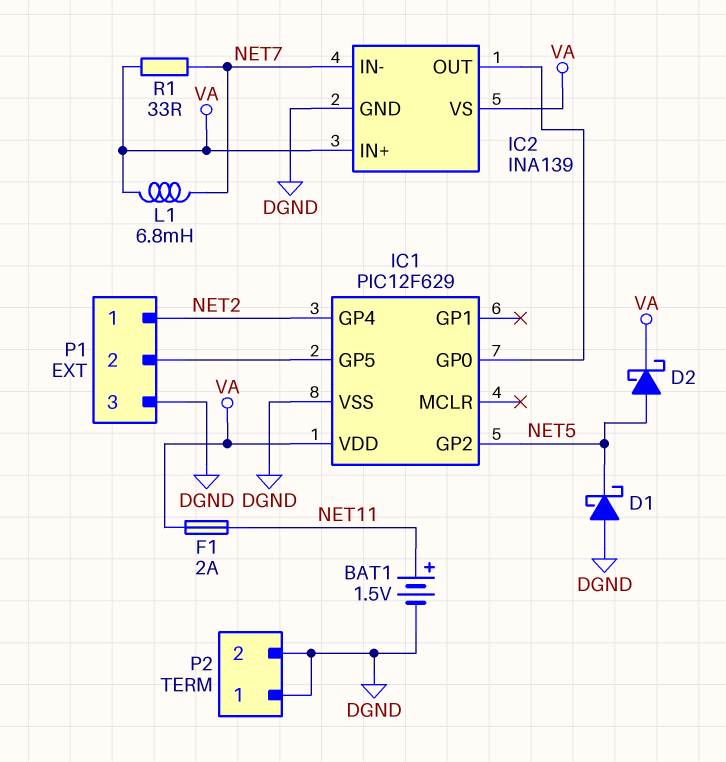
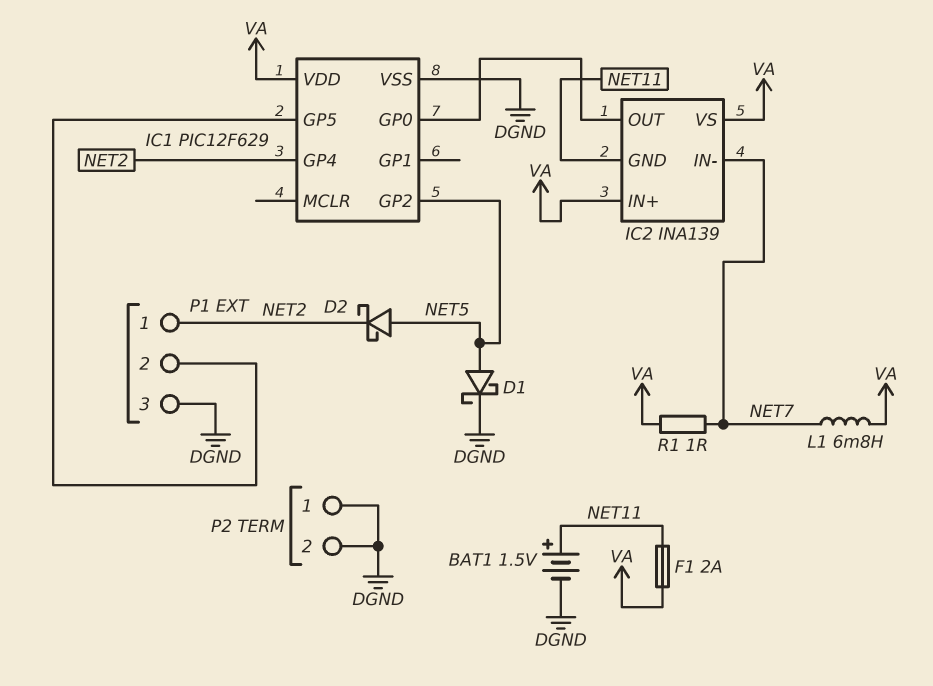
D1: schottky (A DGND, K NET5) -> schottky (A NET5, K DGND)
D2: schottky (A NET5, K VA) -> schottky (A NET5, K NET2)
IC2 pin GND: DGND -> NET11
R1: 33 (NET7, VA) -> 1 (NET7, VA)

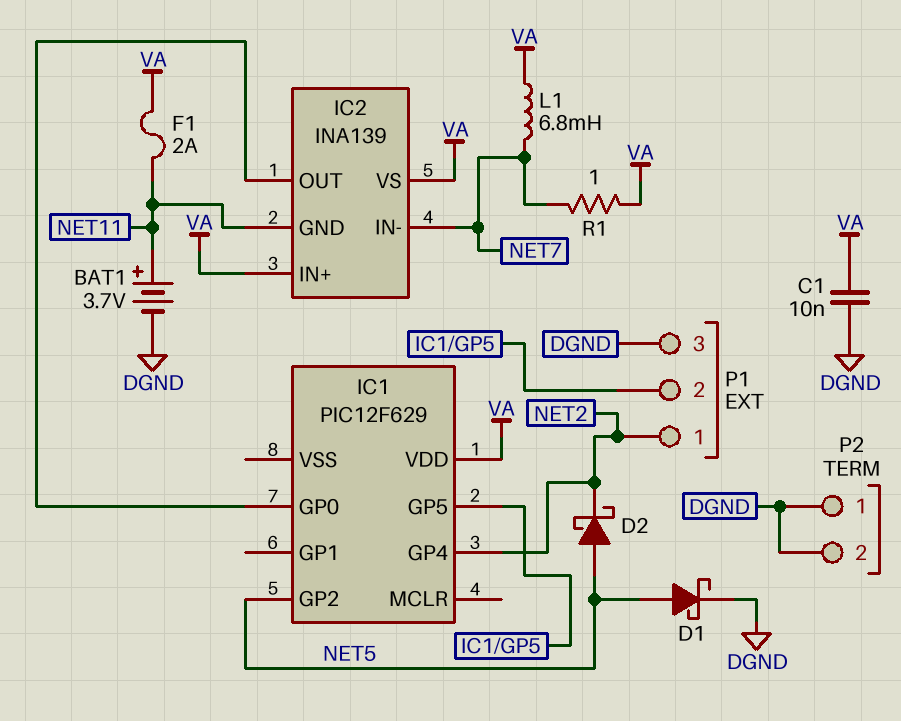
BAT1: 1.5V (plus NET11, minus DGND) -> 3.7V (plus NET11, minus DGND)
C1: none -> 10nF (DGND, VA)
IC1 pin VSS: DGND -> none

